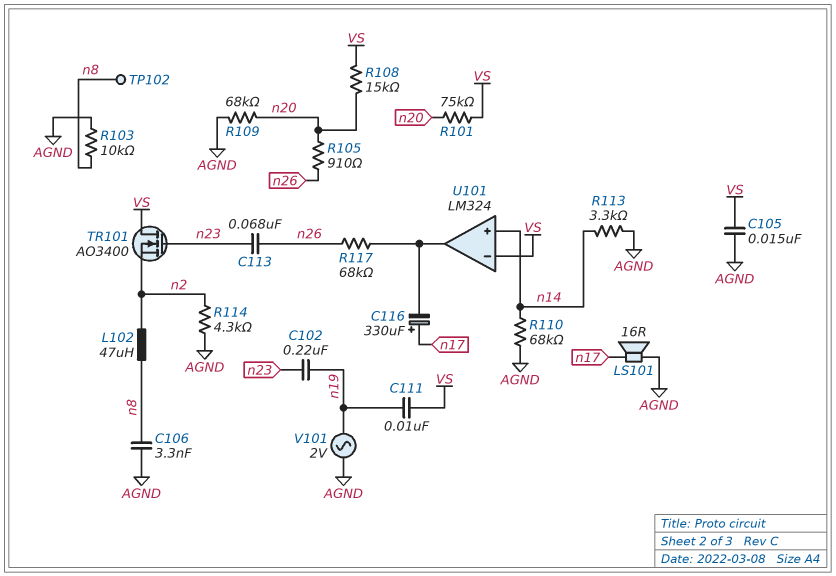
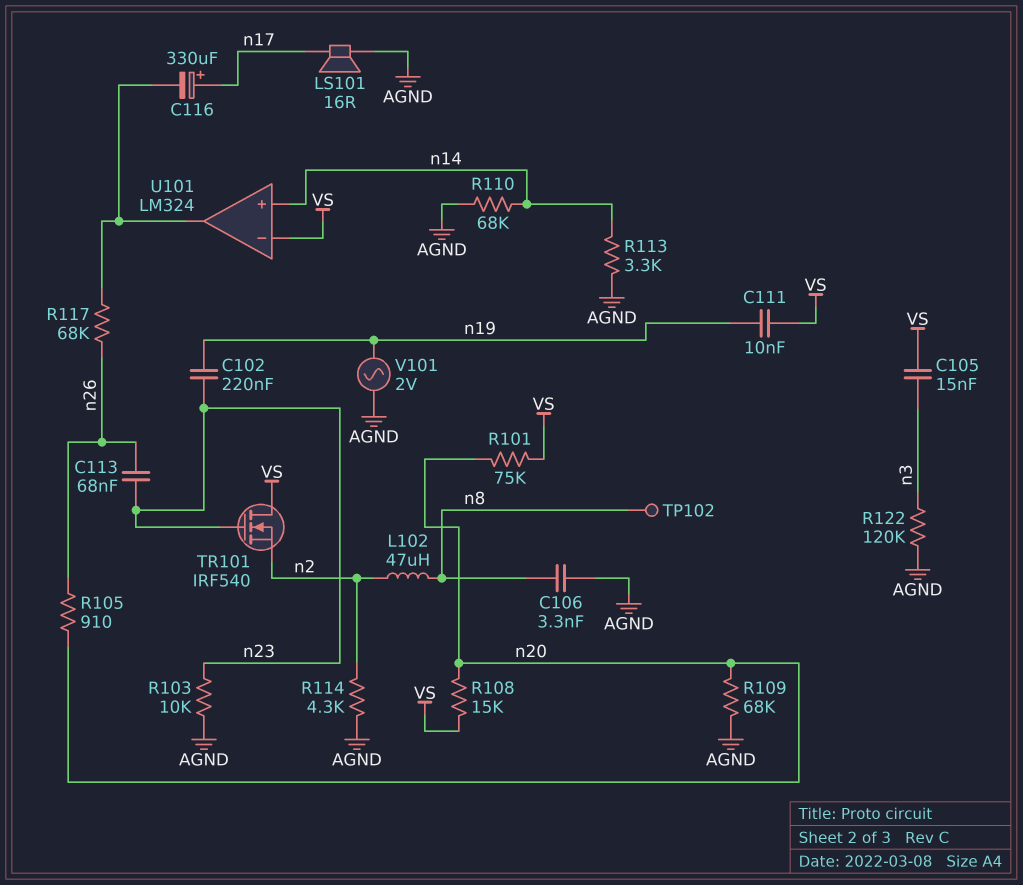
C105: 15nF (AGND, VS) -> 15nF (VS, n3)
R103: 10k (AGND, n8) -> 10k (AGND, n23)
R122: none -> 120k (AGND, n3)
TR101: NMOS AO3400 (G n23, D VS, S n2) -> NMOS IRF540 (G n23, D VS, S n2)

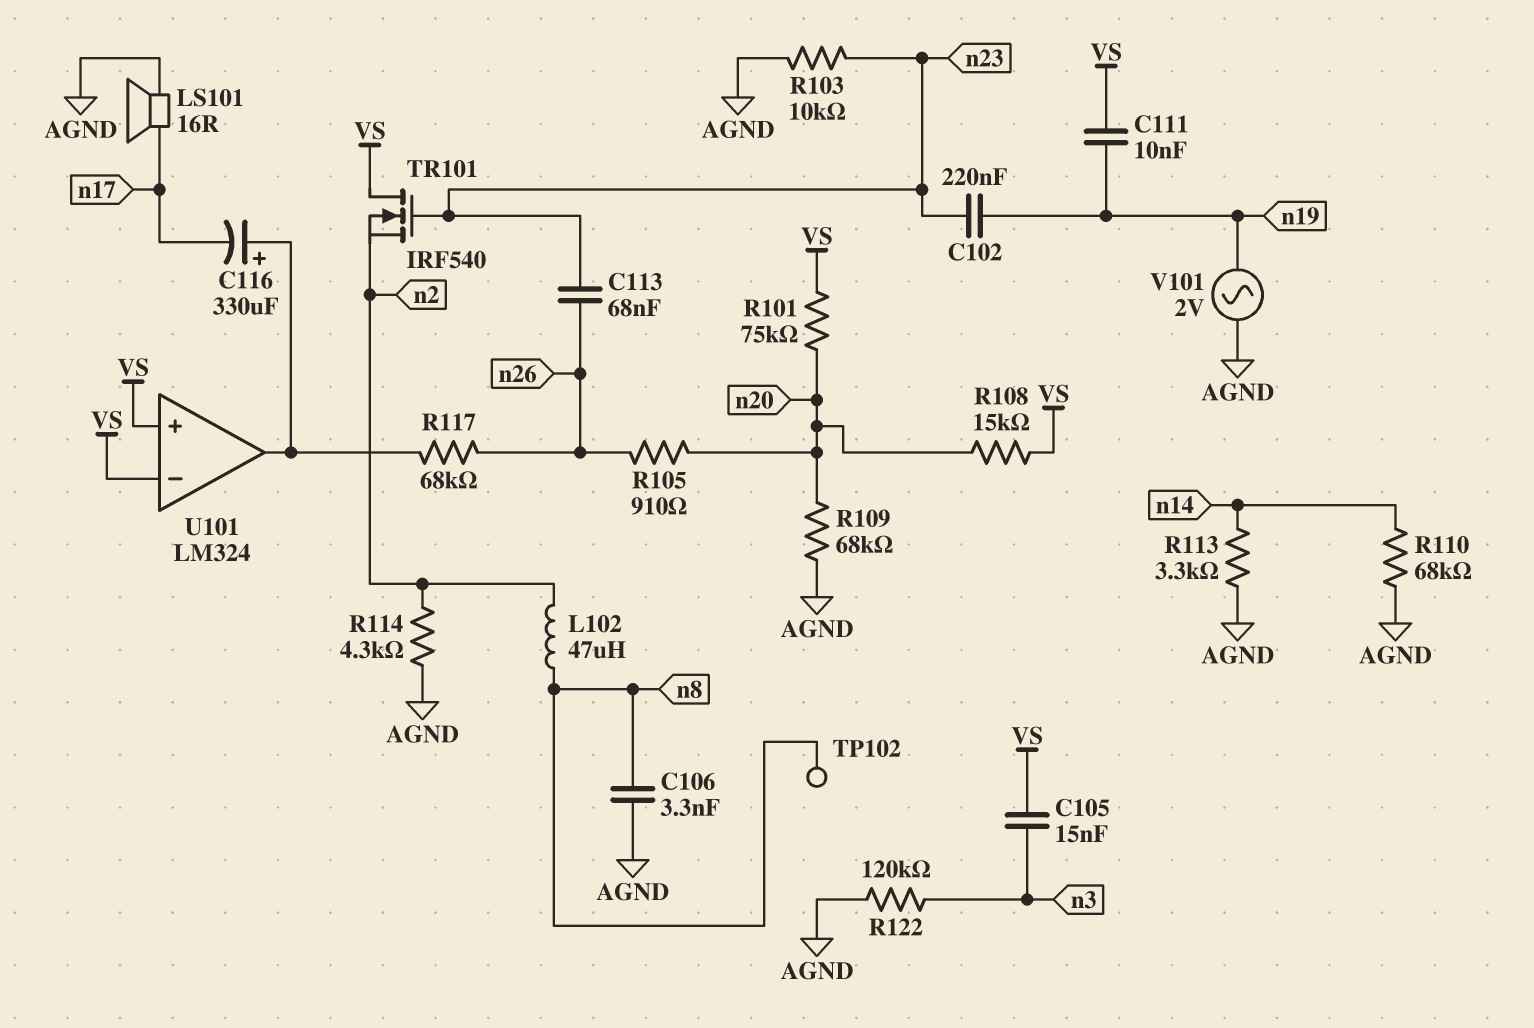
C116: 330uF (plus n17, minus U101/out) -> 330uF (plus U101/out, minus n17)
U101 pin in+: n14 -> VS

